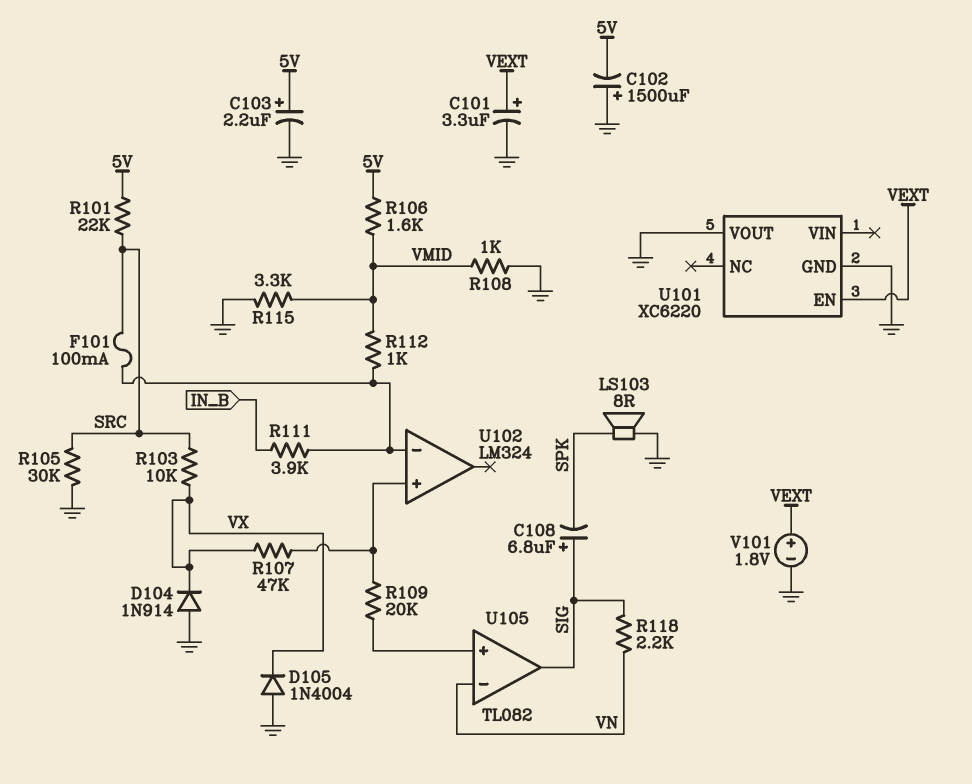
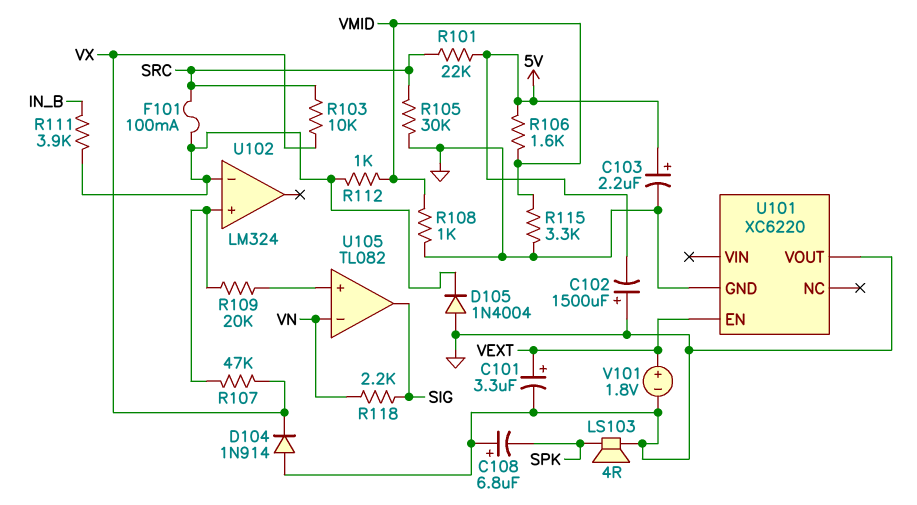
C108: 6.8uF (plus SIG, minus SPK) -> 6.8uF (plus GND, minus SPK)
D105: diode 1N4004 (A GND, K VX) -> diode 1N4004 (A GND, K U102/in-)
LS103: speaker 8R (GND, SPK) -> speaker 4R (GND, SPK)

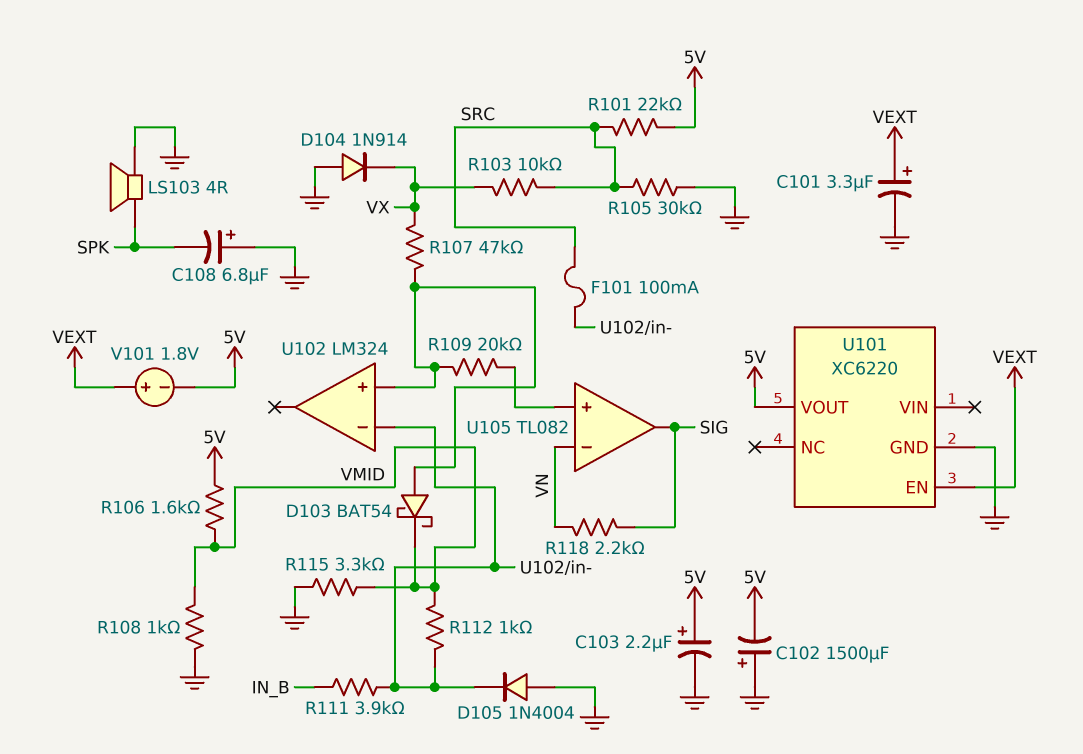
D103: none -> schottky BAT54 (A U102/in+, K VMID)
U101 pin VOUT: GND -> 5V
V101: 1.8V (plus VEXT, minus GND) -> 1.8V (plus VEXT, minus 5V)

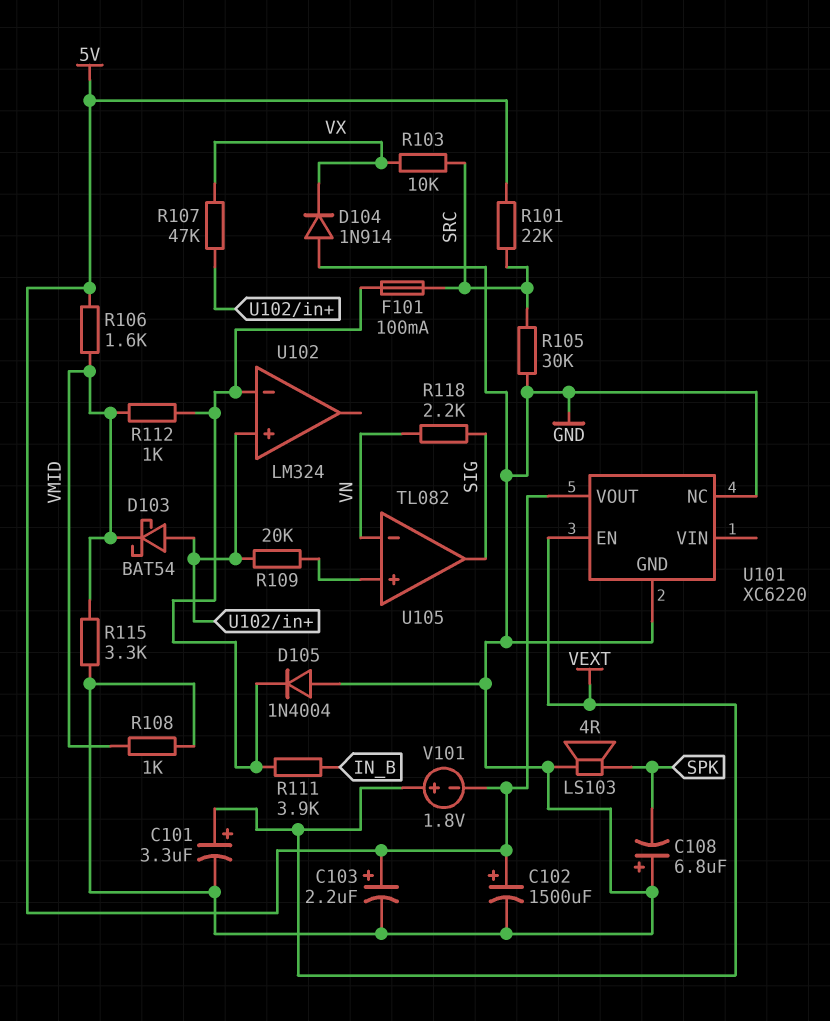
C102: 1500uF (plus GND, minus 5V) -> 1500uF (plus 5V, minus GND)
U101 pin NC: none -> GND

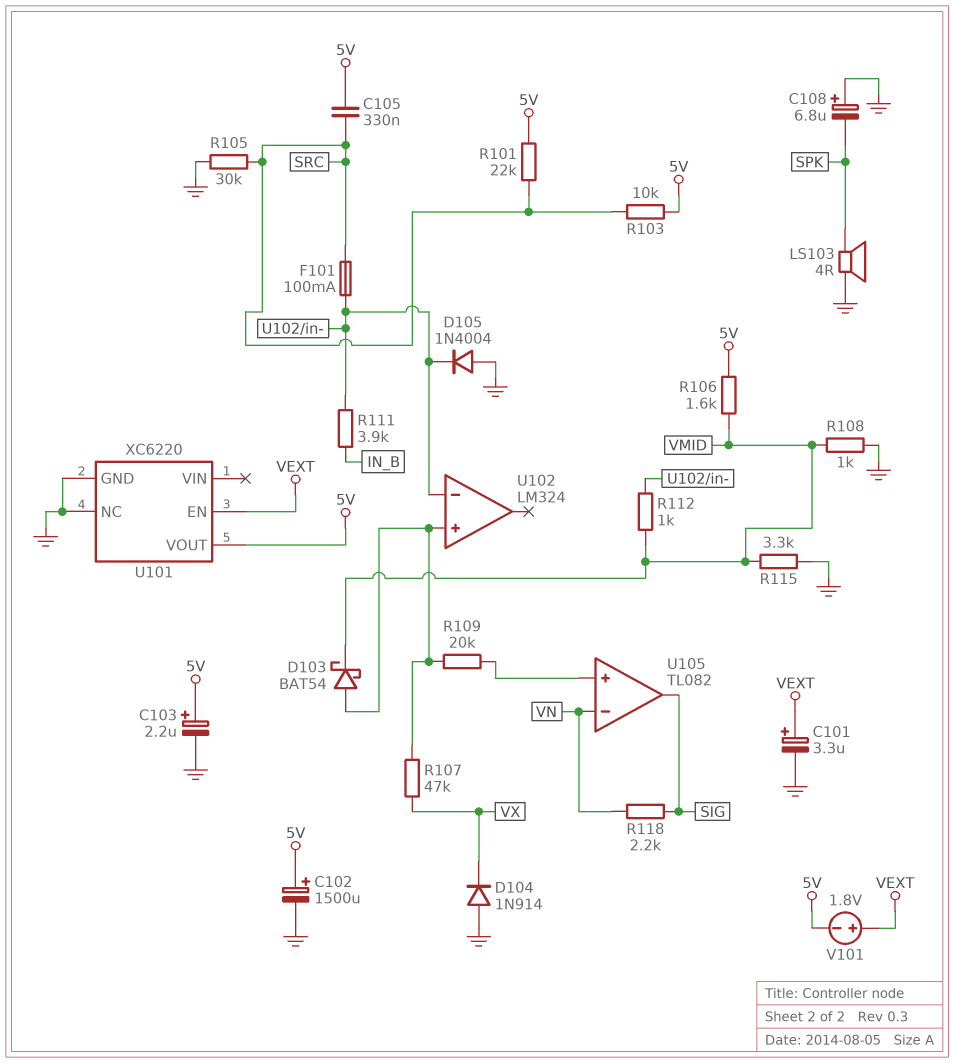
C105: none -> 330nF (5V, SRC)
R103: 10k (SRC, VX) -> 10k (5V, SRC)

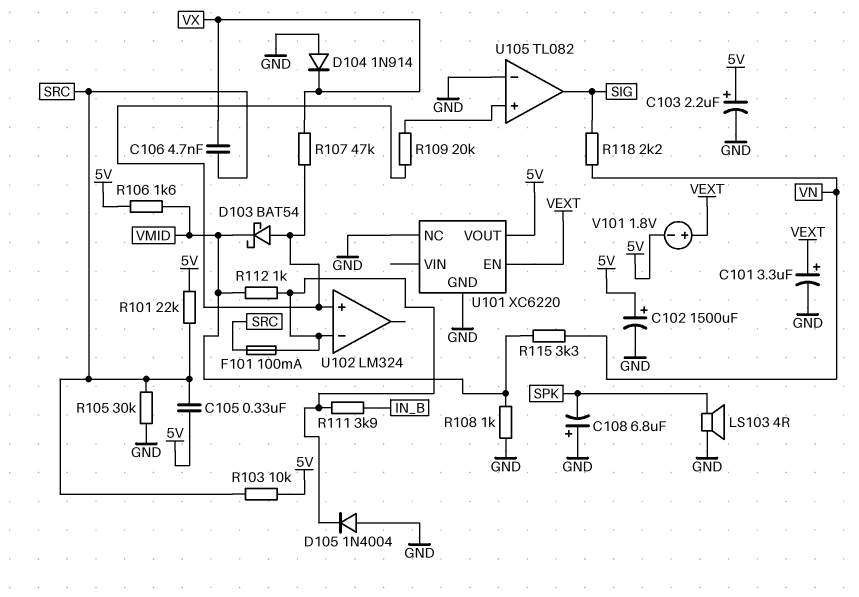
C106: none -> 4.7nF (SRC, VX)
R115: 3.3k (GND, VMID) -> 3.3k (VMID, VN)
U105 pin in-: VN -> GND

